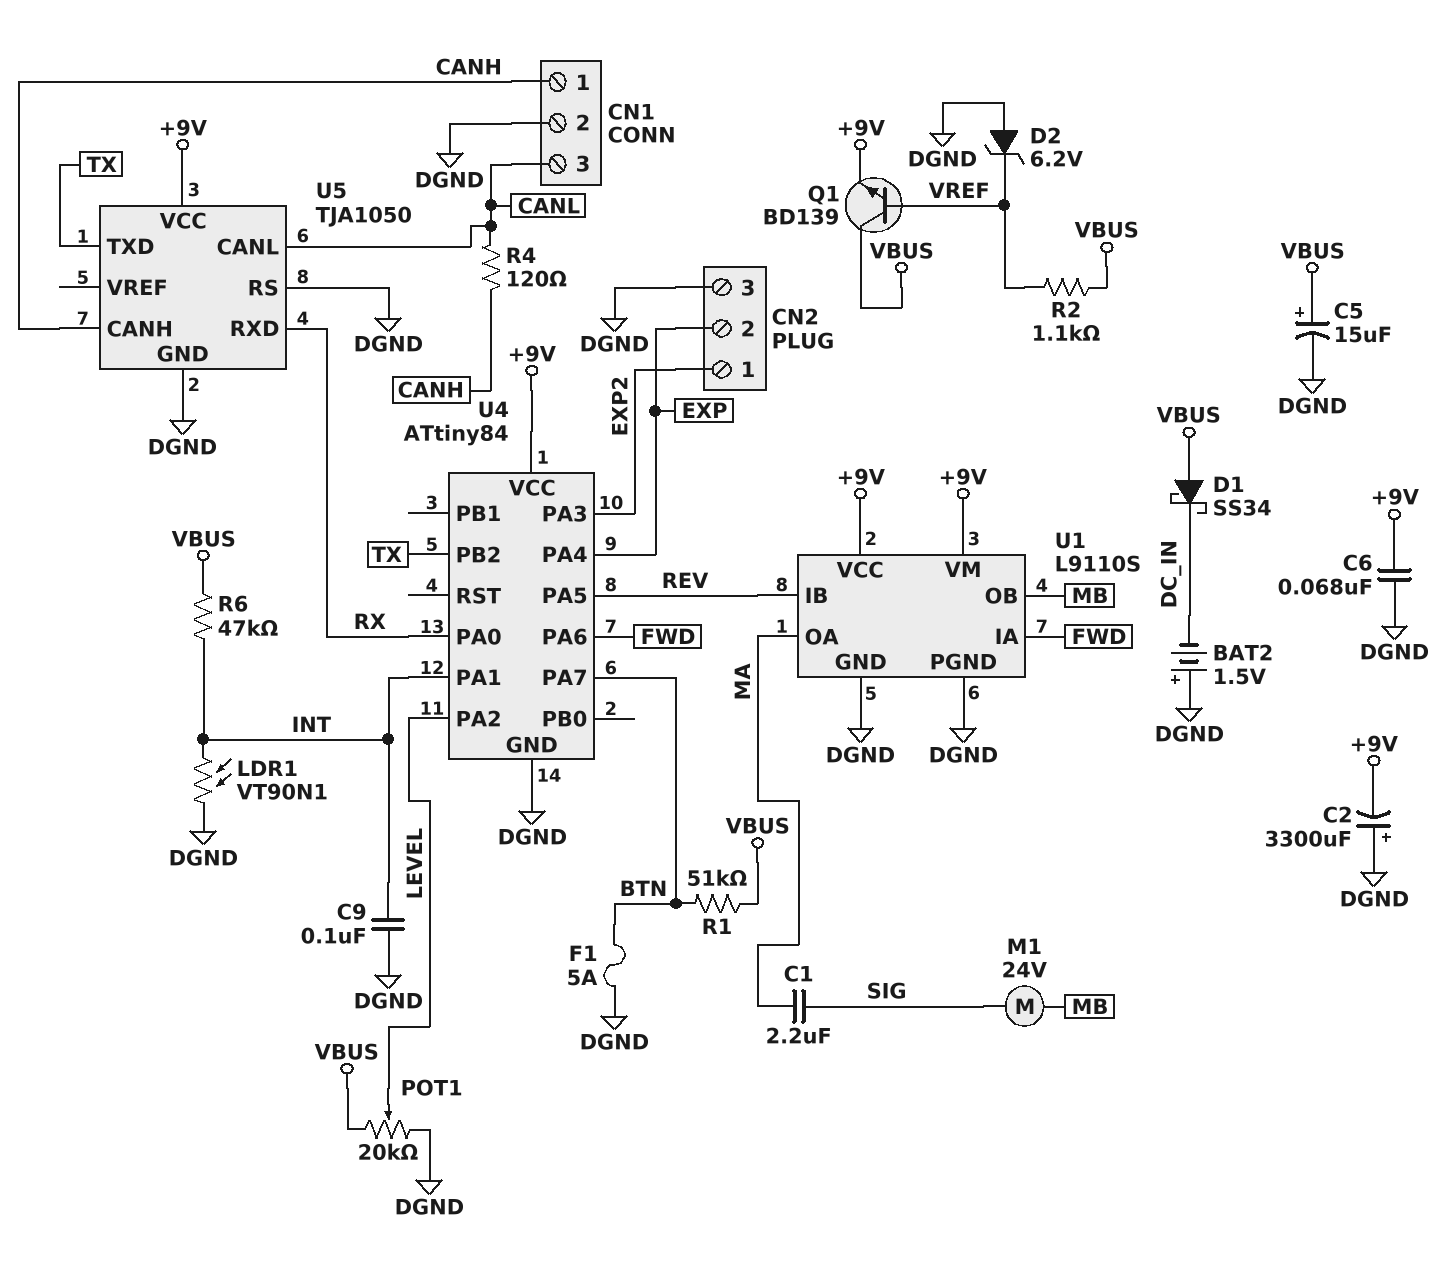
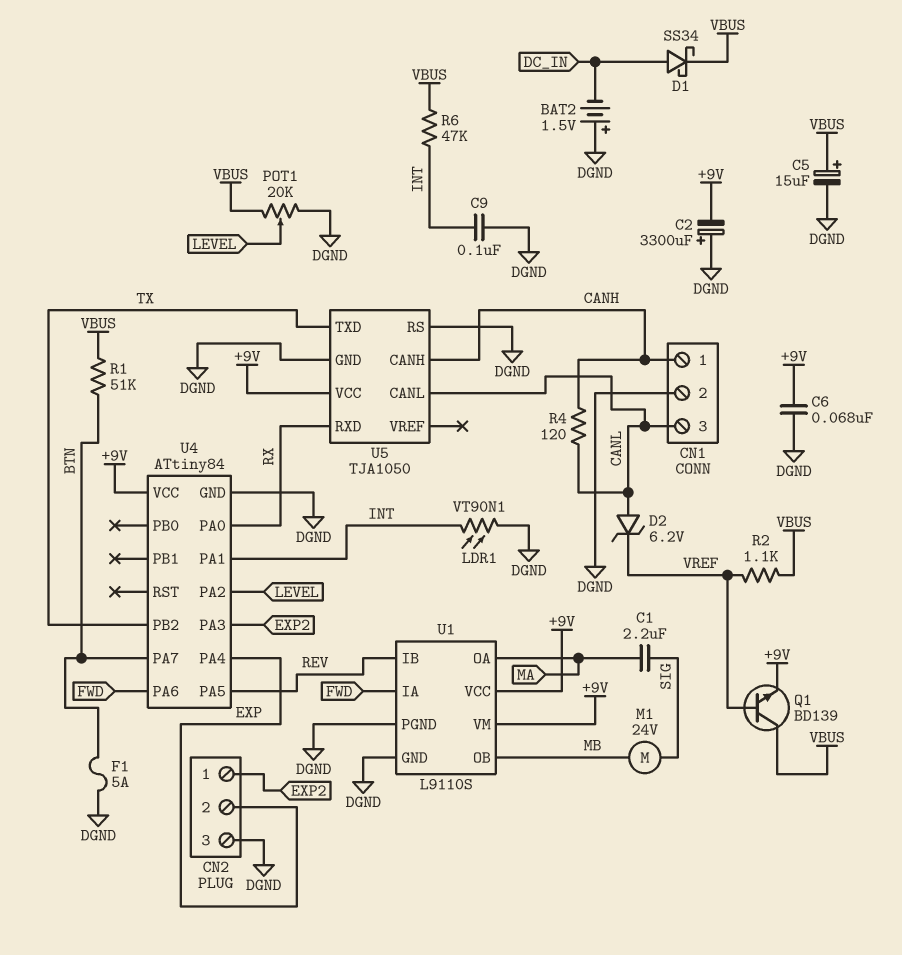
D1: schottky SS34 (A VBUS, K DC_IN) -> schottky SS34 (A DC_IN, K VBUS)
D2: zener 6.2V (A DGND, K VREF) -> zener 6.2V (A CANL, K VREF)

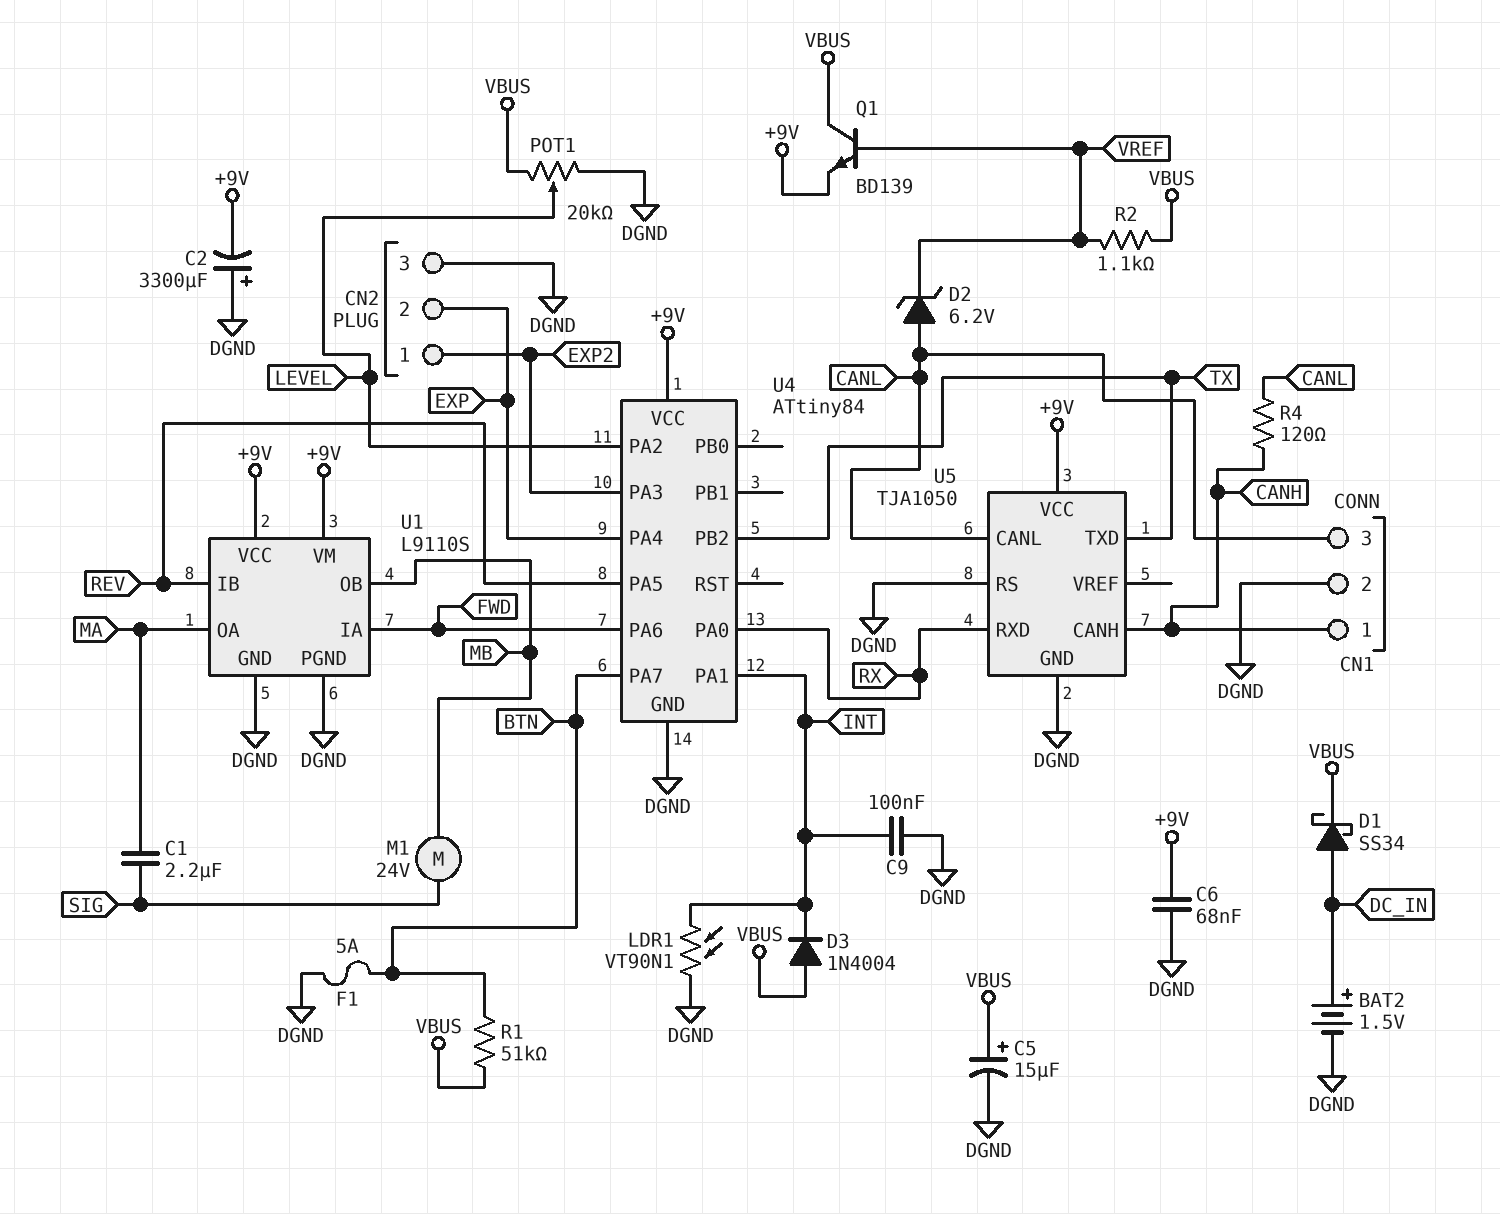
BAT2: 1.5V (plus DGND, minus DC_IN) -> 1.5V (plus DC_IN, minus DGND)
D3: none -> diode 1N4004 (A VBUS, K INT)
R6: 47k (INT, VBUS) -> none

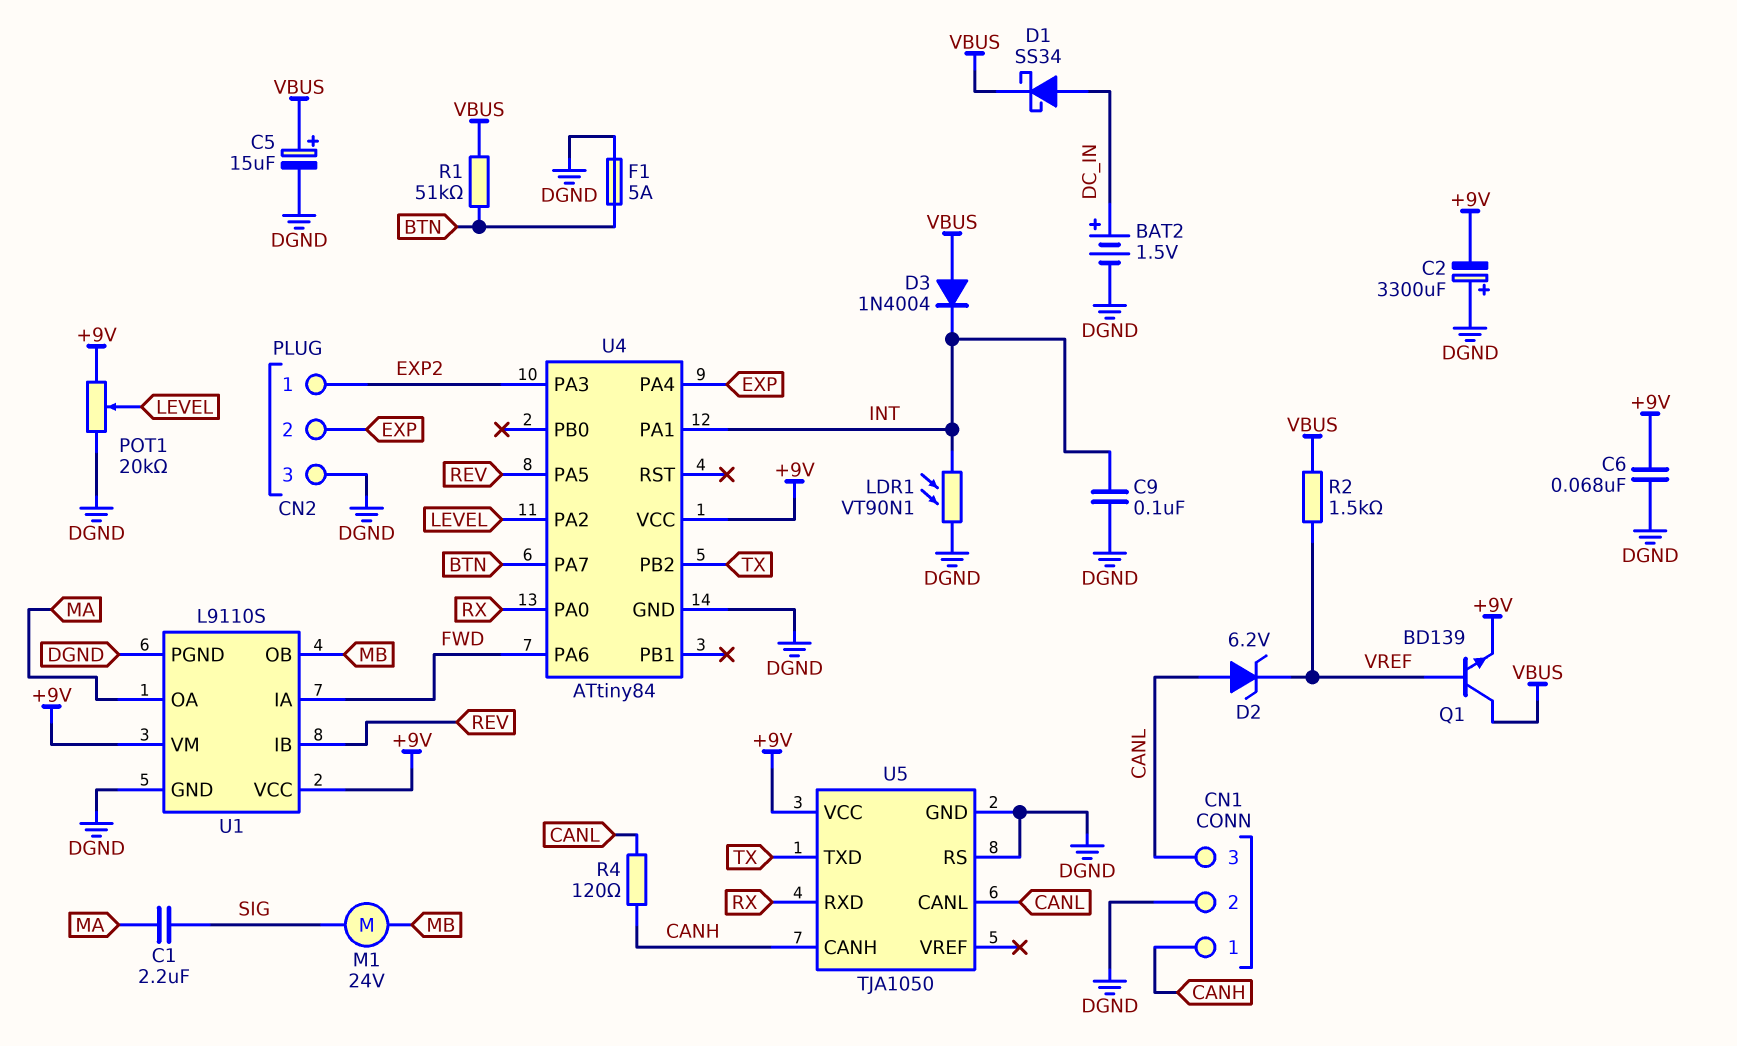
POT1: 20k (DGND, VBUS, wiper LEVEL) -> 20k (+9V, DGND, wiper LEVEL)
R2: 1.1k (VBUS, VREF) -> 1.5k (VBUS, VREF)

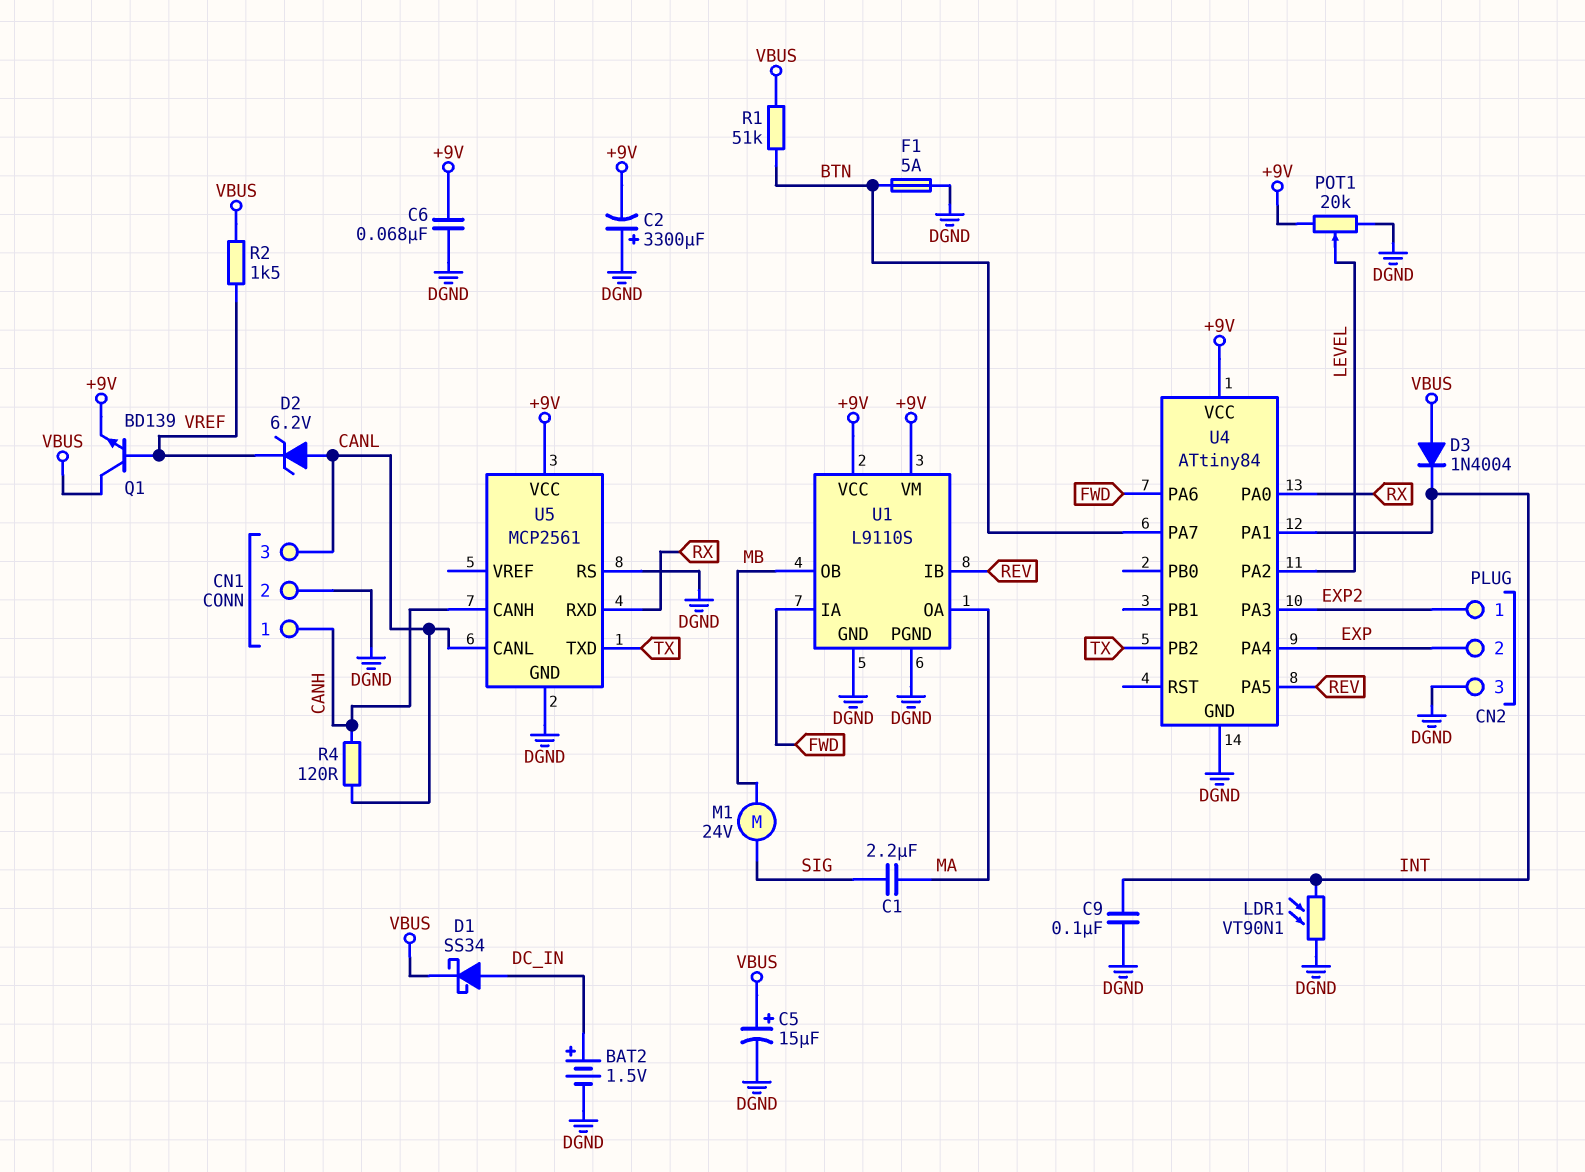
U5: TJA1050 -> MCP2561

